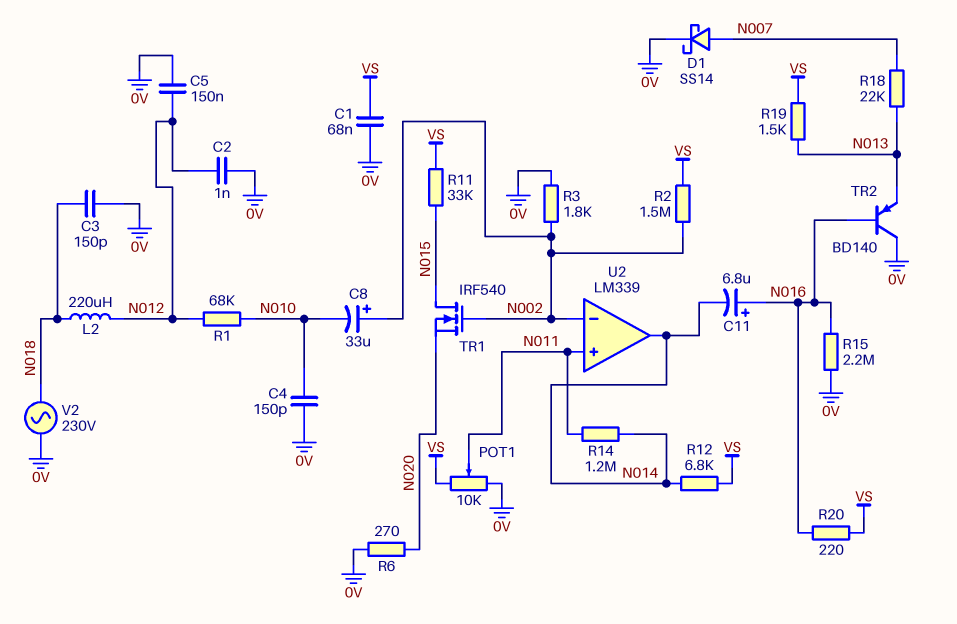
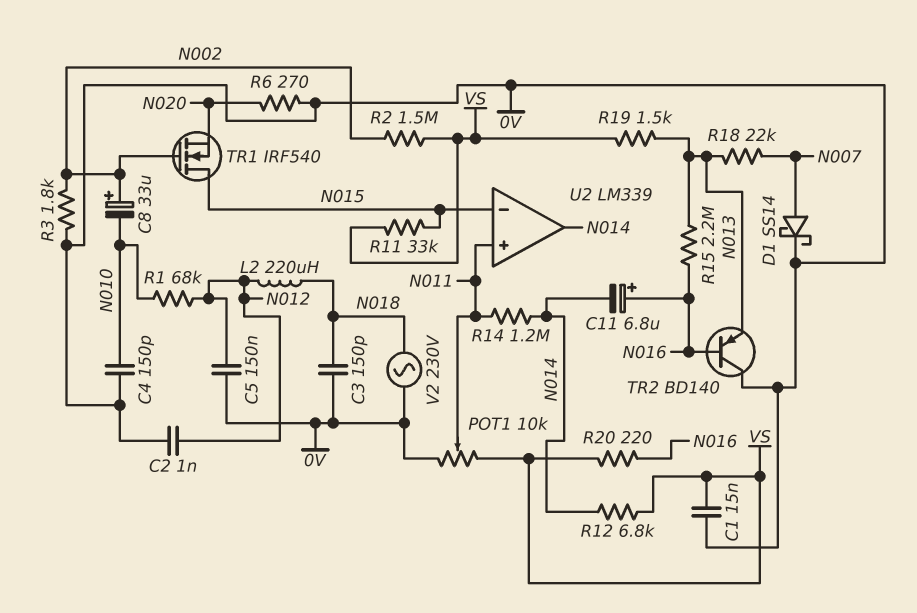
C1: 68nF (0V, VS) -> 15nF (0V, VS)
R15: 2.2M (0V, N016) -> 2.2M (N013, N016)
U2 pin in-: N002 -> N015

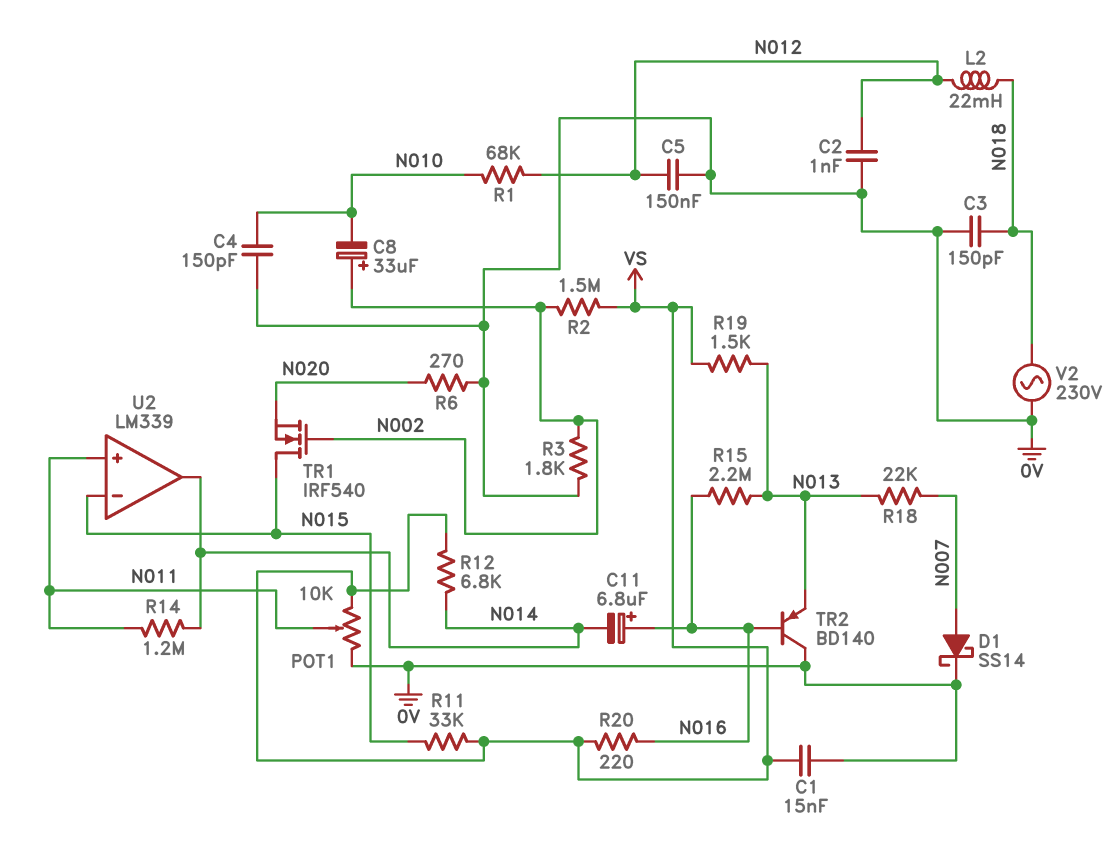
L2: 220uH (N012, N018) -> 22mH (N012, N018)

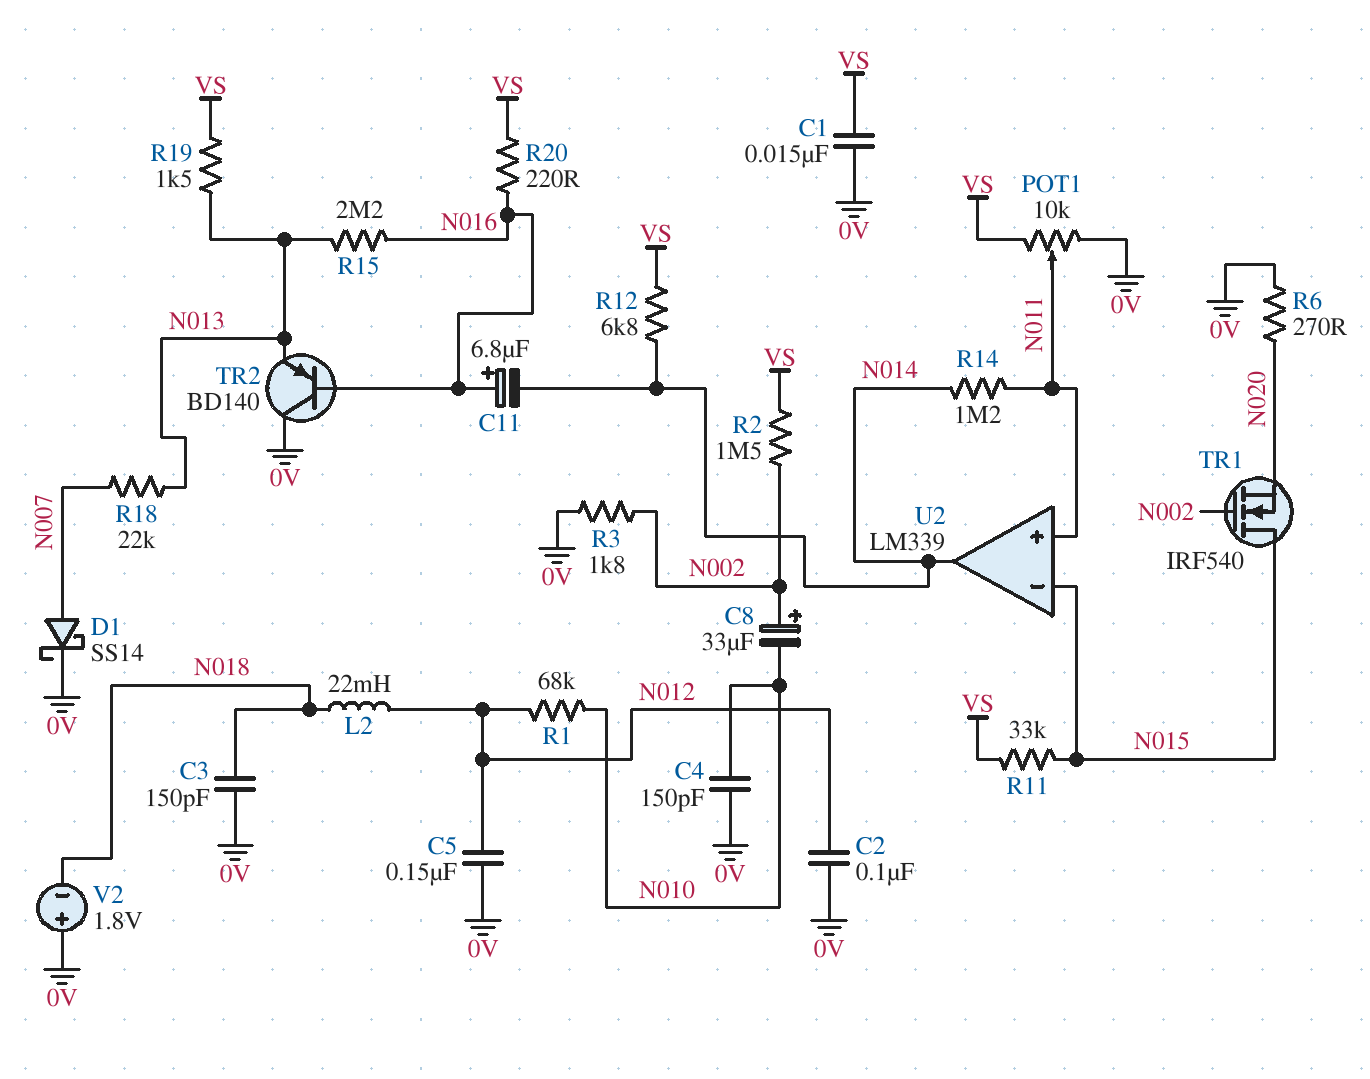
C2: 1nF (0V, N012) -> 100nF (0V, N012)
V2: AC 230V (0V, N018) -> 1.8V (plus 0V, minus N018)

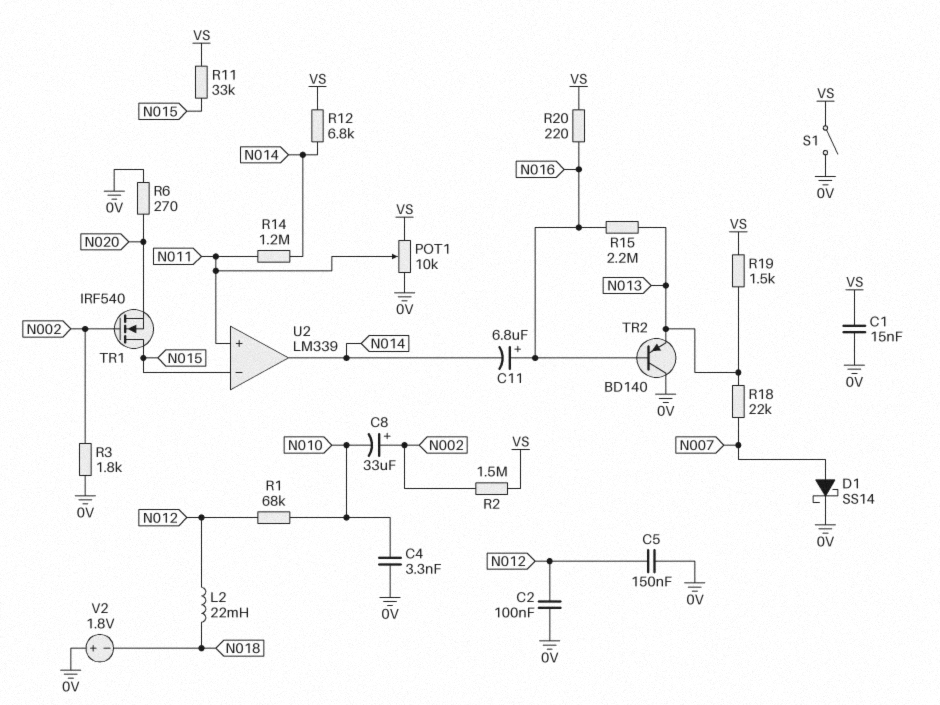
C3: 150pF (0V, N018) -> none
C4: 150pF (0V, N010) -> 3.3nF (0V, N010)
S1: none -> switch (0V, VS)

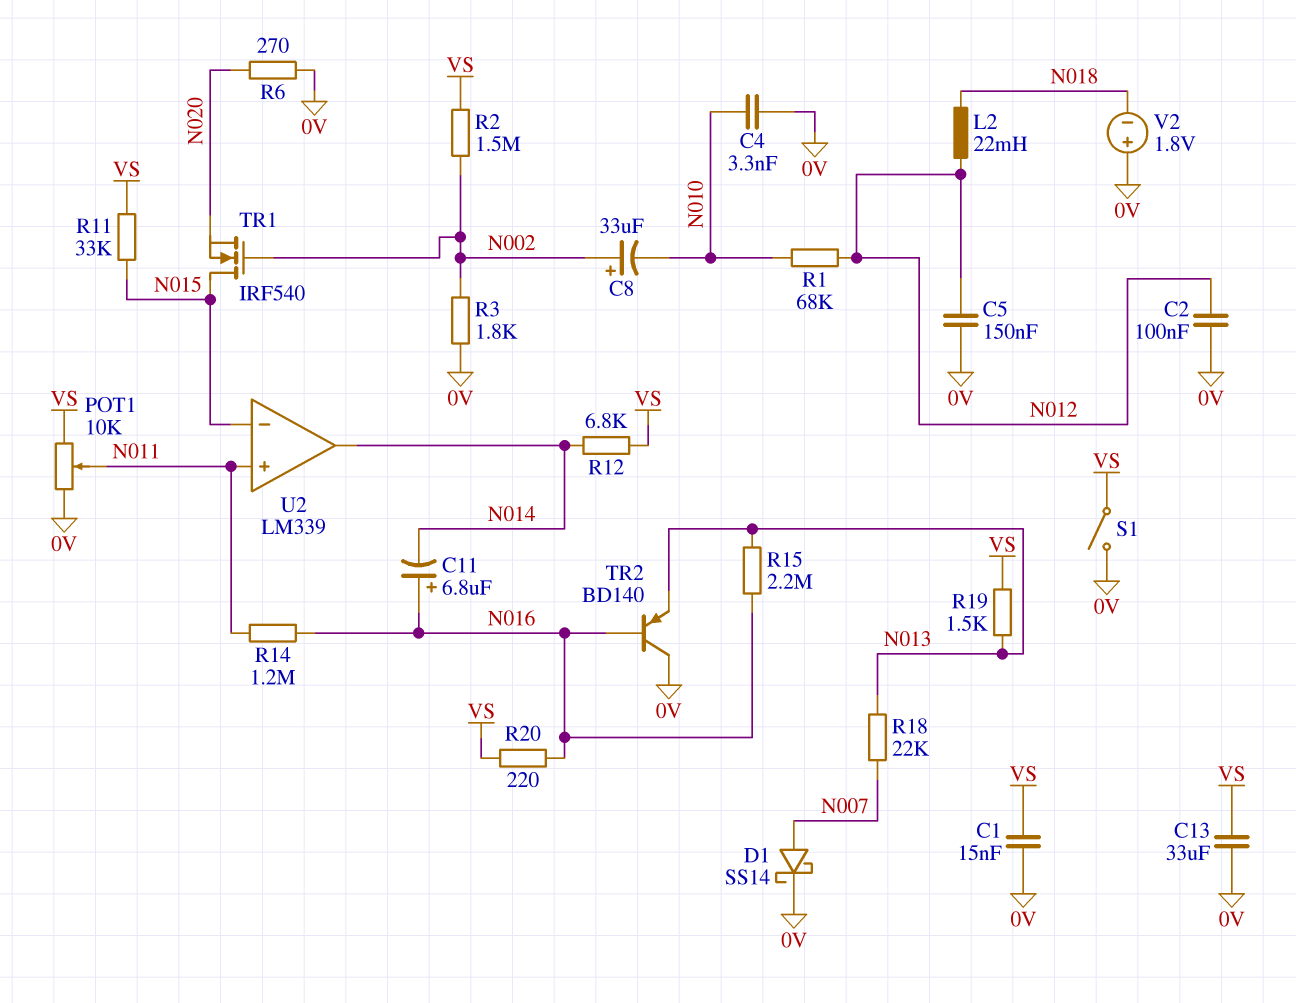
C13: none -> 33uF (0V, VS)
R14: 1.2M (N011, N014) -> 1.2M (N011, N016)

